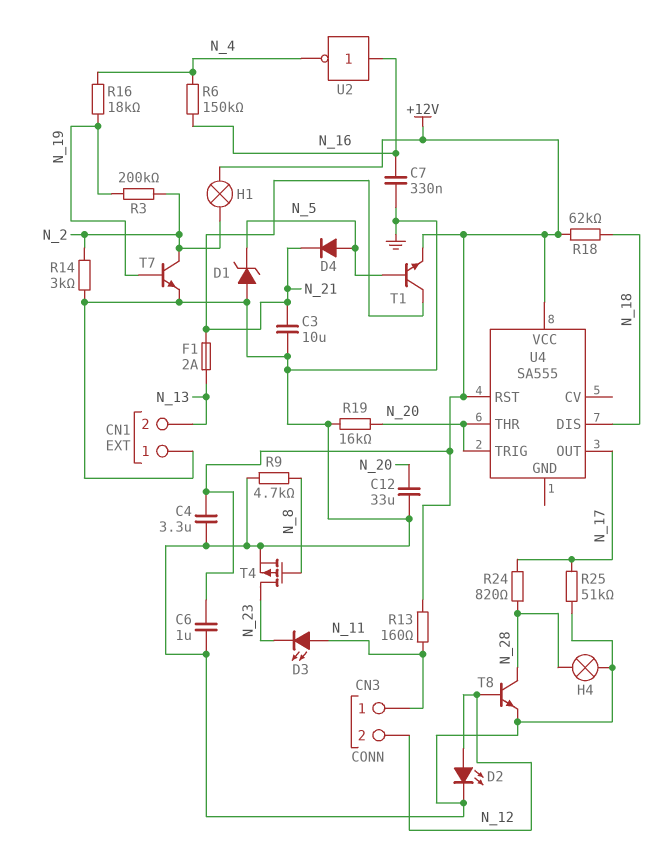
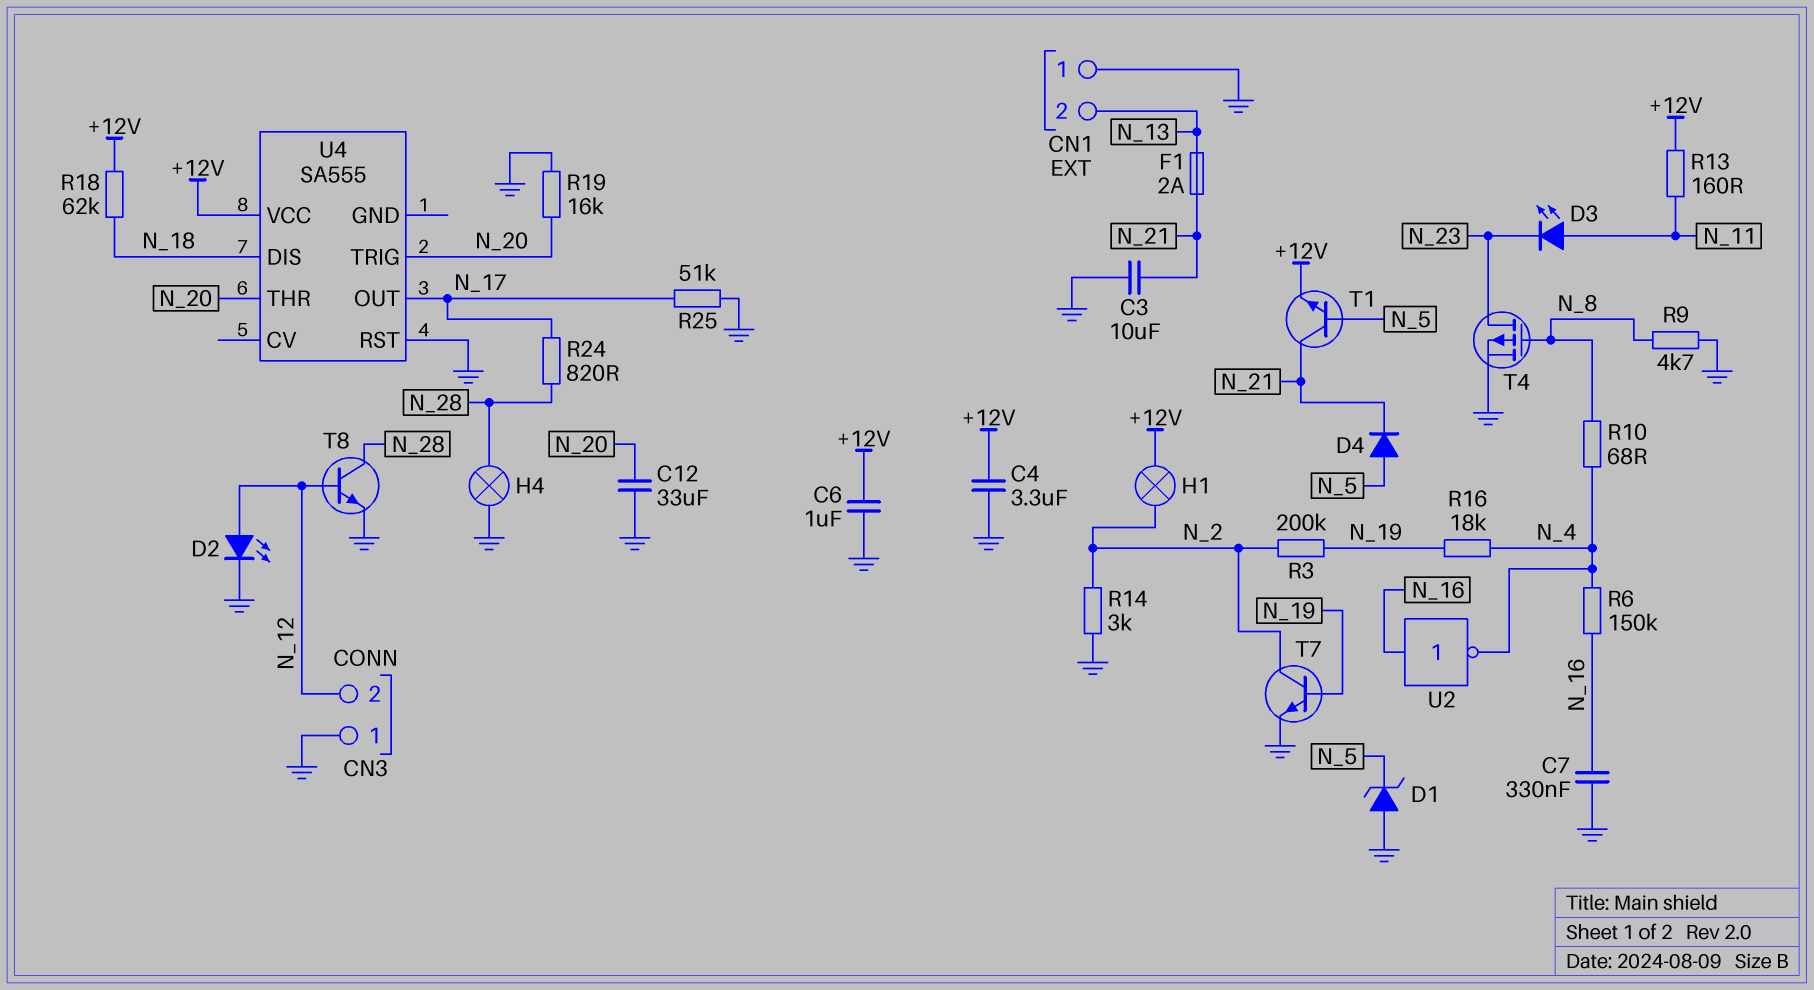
CN3 pin 1: N_11 -> GND
R10: none -> 68 (N_4, N_8)
U4 pin RST: +12V -> GND

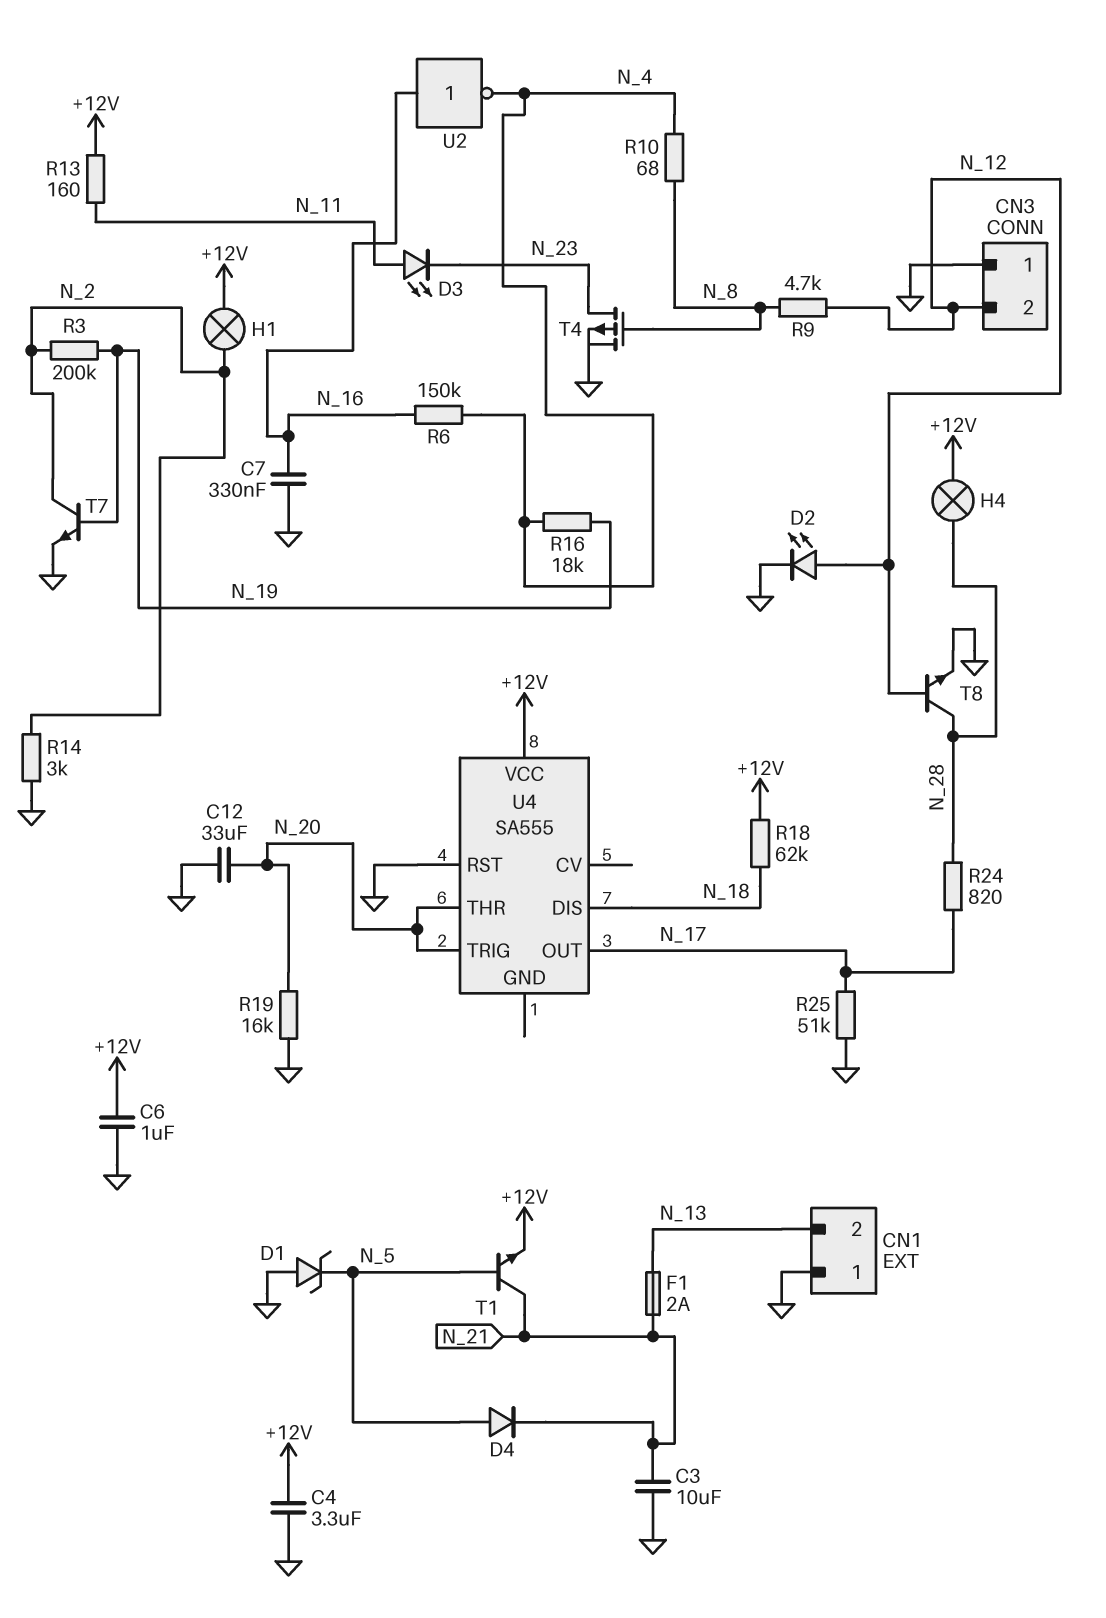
H4: lamp (GND, N_28) -> lamp (+12V, N_28)
R9: 4.7k (GND, N_8) -> 4.7k (N_8, N_12)

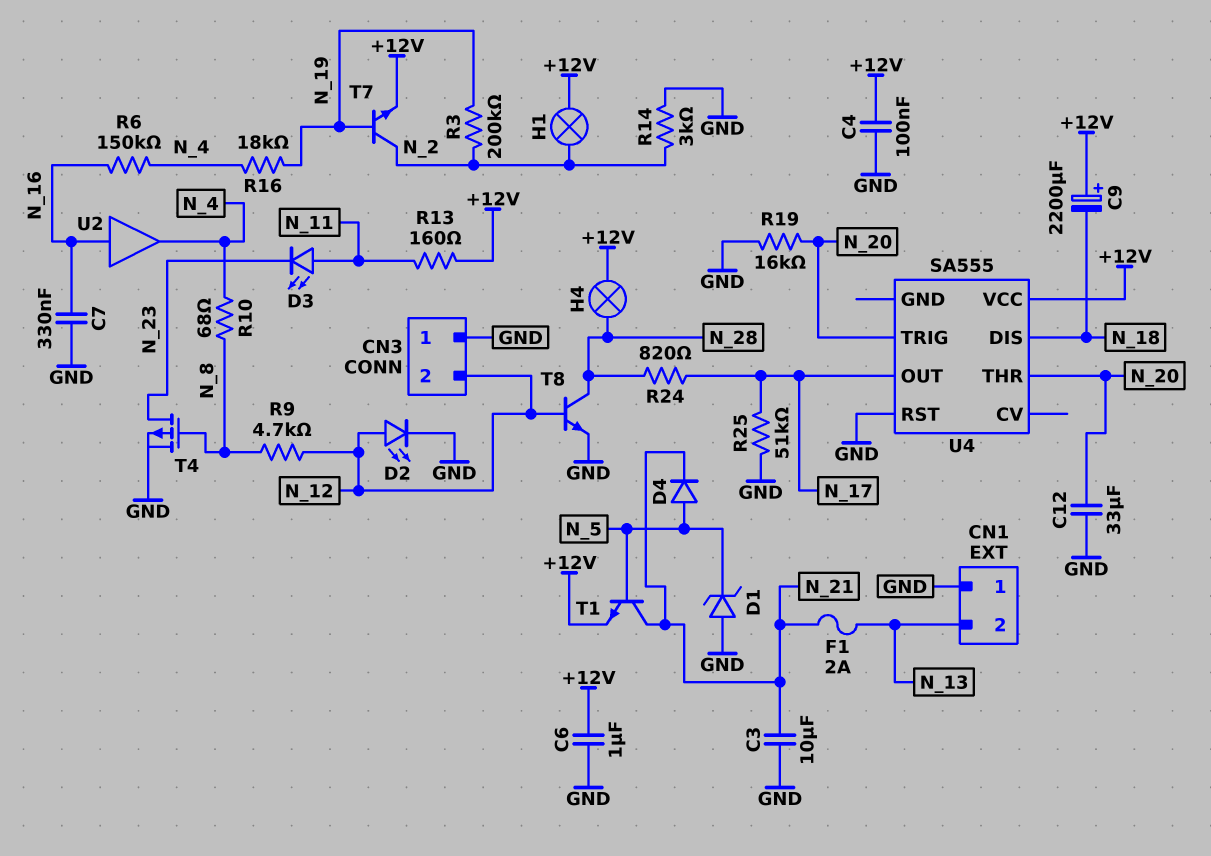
C4: 3.3uF (+12V, GND) -> 100nF (+12V, GND)
C9: none -> 2200uF (plus +12V, minus N_18)
R18: 62k (+12V, N_18) -> none
T7: NPN (B N_19, C N_2, E GND) -> NPN (B N_19, C N_2, E +12V)
U2: NOT (in N_16, out N_4) -> buffer (in N_16, out N_4)

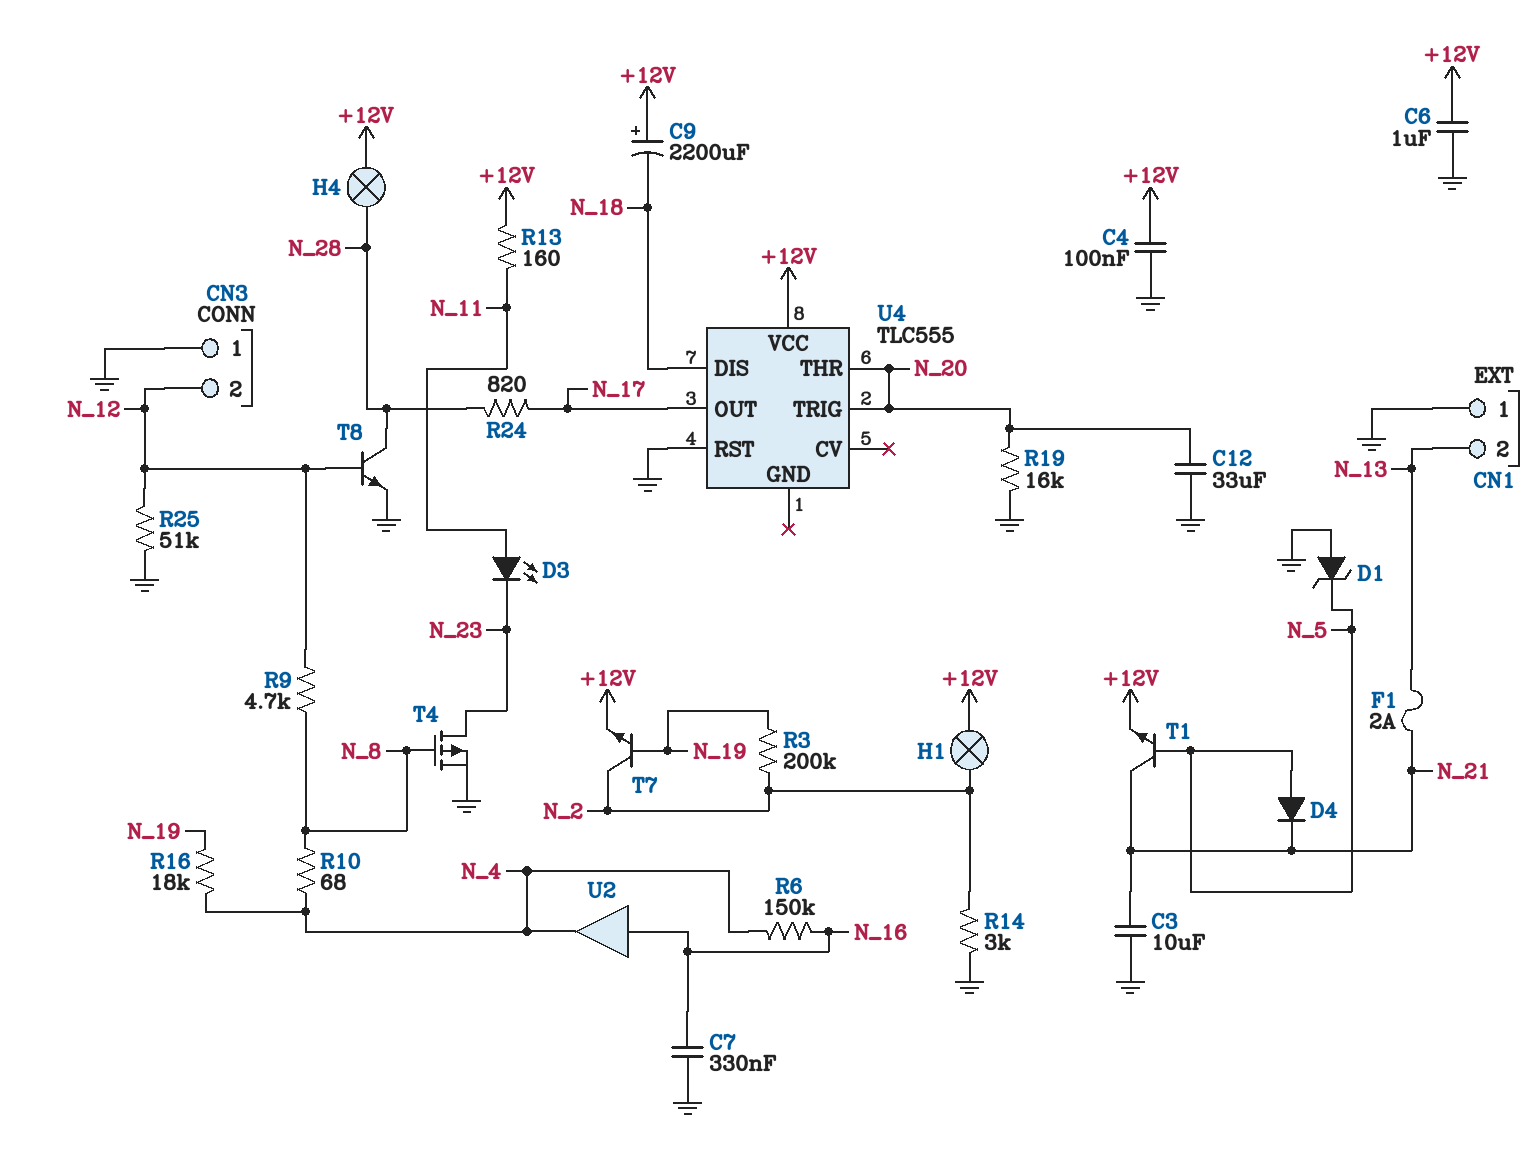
D2: LED (A N_12, K GND) -> none
R25: 51k (GND, N_17) -> 51k (GND, N_12)
U4: SA555 -> TLC555

